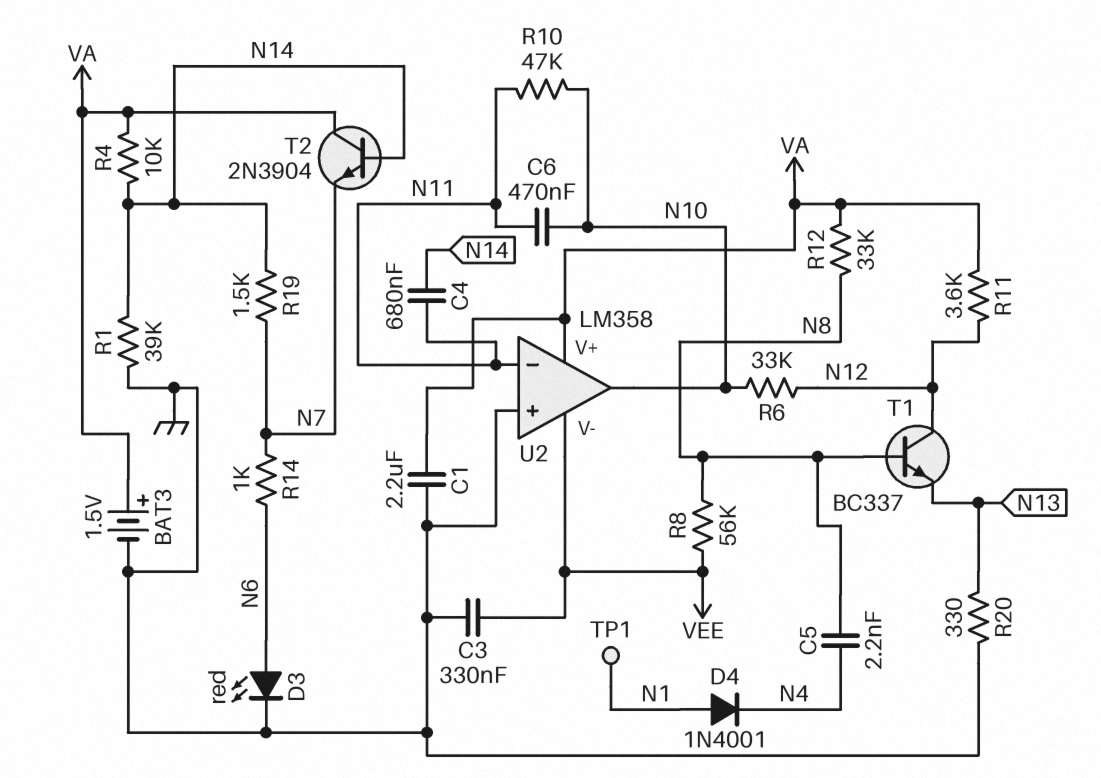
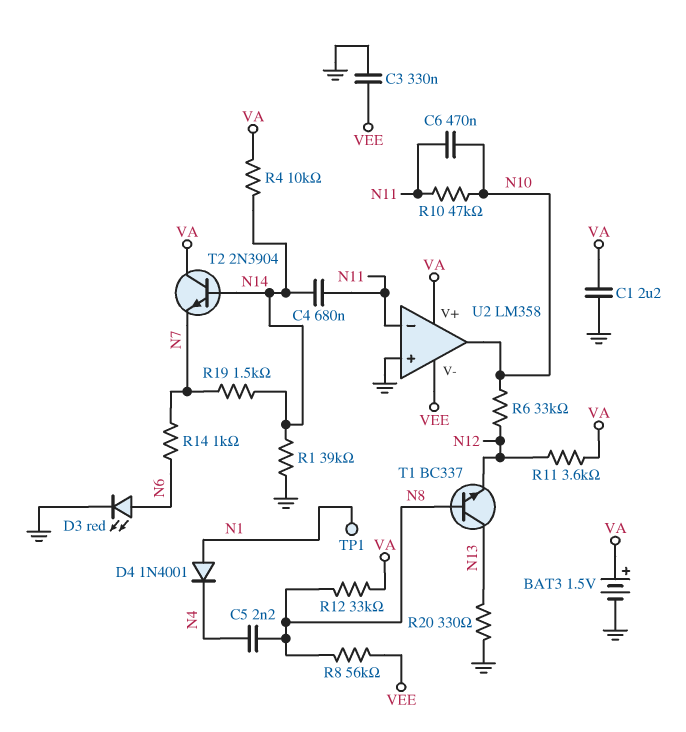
T1: NPN BC337 (B N8, C N12, E N13) -> NPN BC337 (B N8, C N13, E N12)

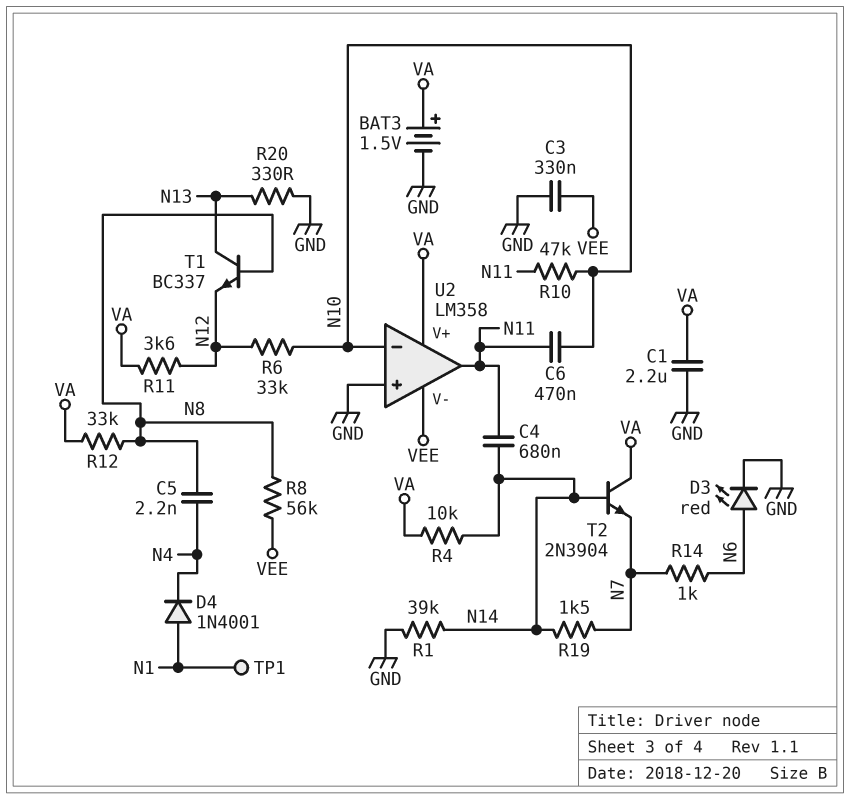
U2 pin in-: N11 -> N10
U2 pin out: N10 -> N11

